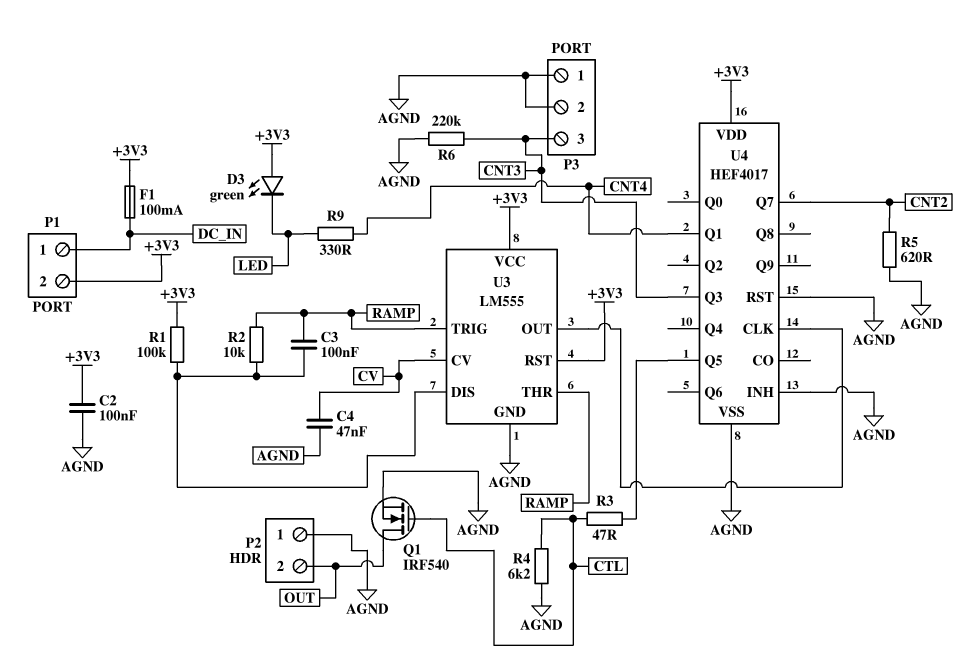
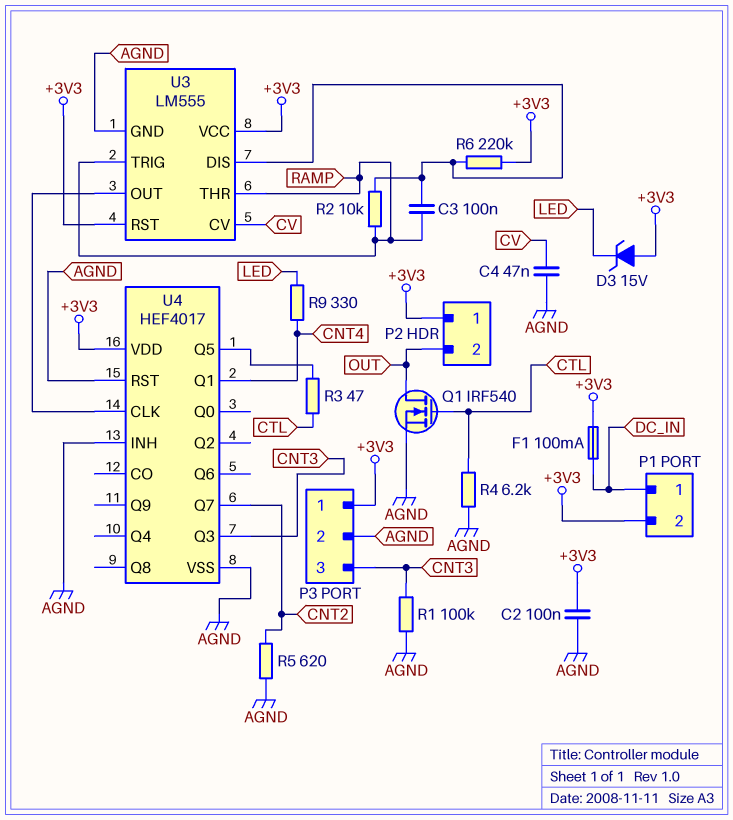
D3: LED green (A +3V3, K LED) -> zener 15V (A +3V3, K LED)
P2 pin 1: AGND -> +3V3
P3 pin 1: AGND -> +3V3
R1: 100k (+3V3, U3/DIS) -> 100k (AGND, CNT3)
R6: 220k (AGND, CNT3) -> 220k (+3V3, U3/DIS)

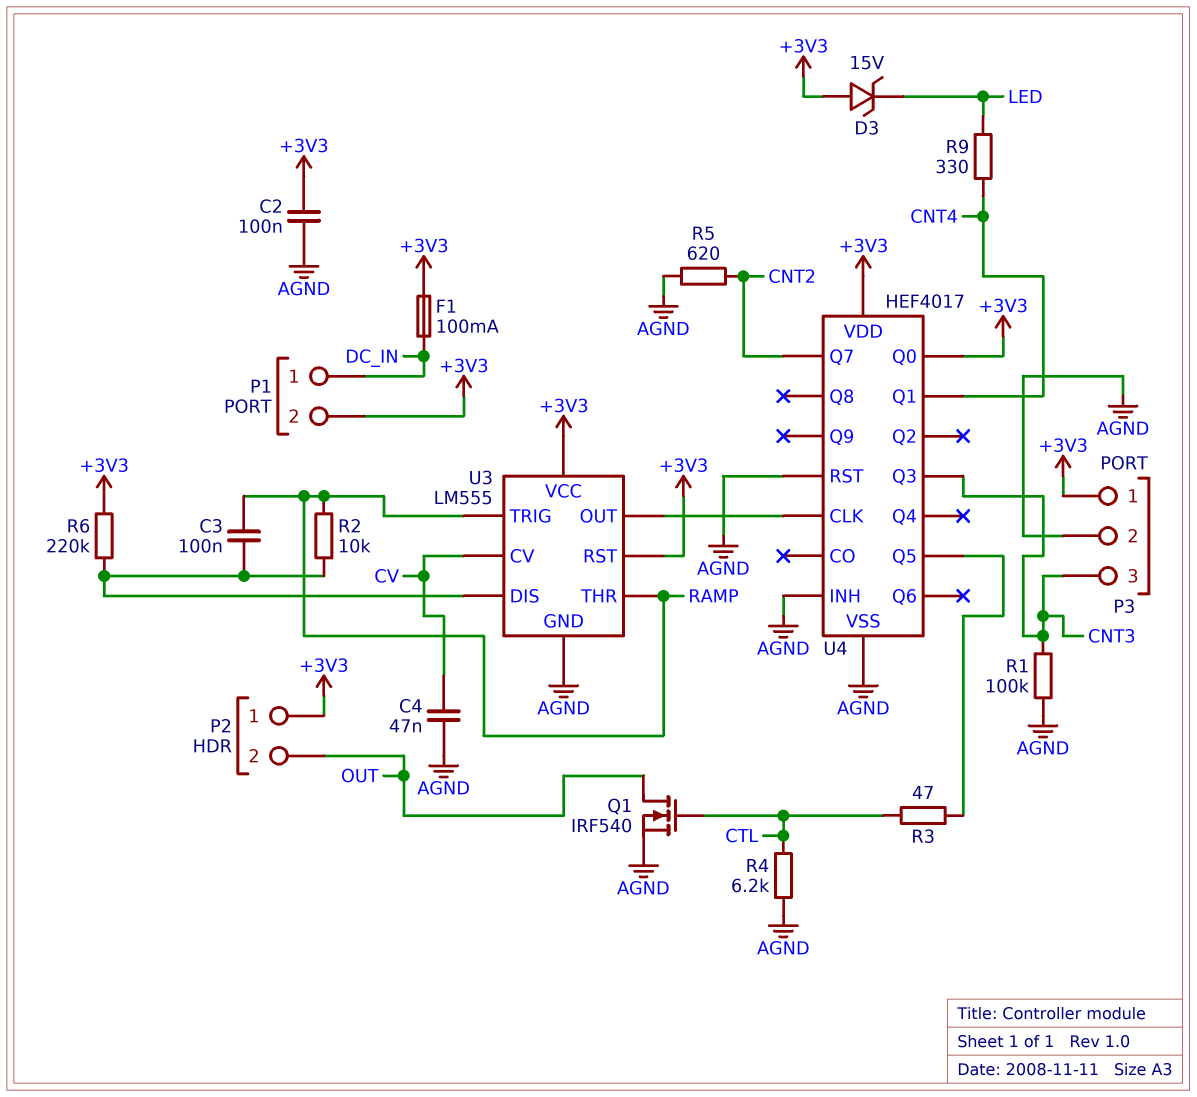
U4 pin Q0: none -> +3V3

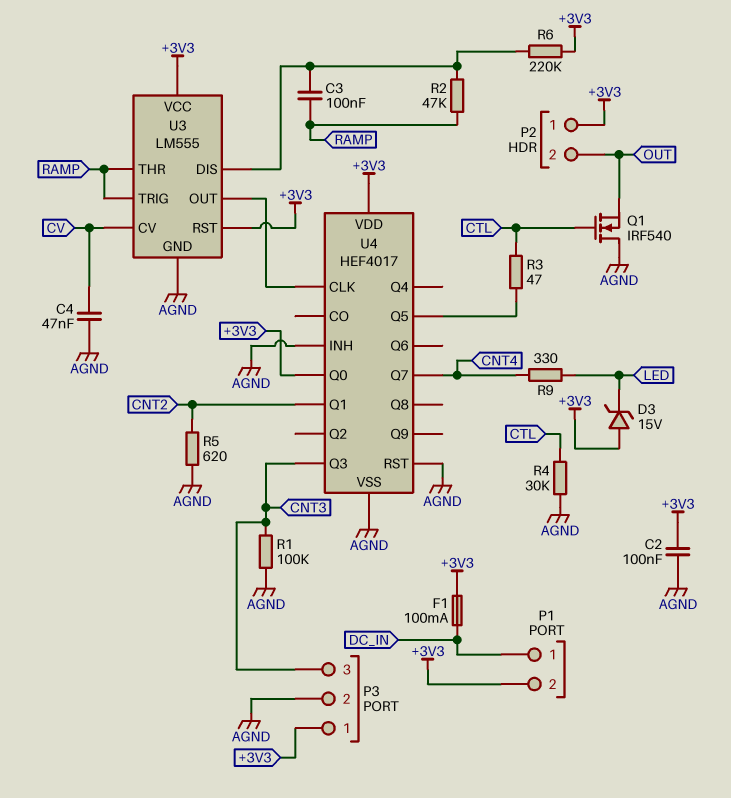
Q1: NMOS IRF540 (G CTL, D OUT, S AGND) -> NMOS IRF540 (G CTL, D AGND, S OUT)
R2: 10k (RAMP, U3/DIS) -> 47k (RAMP, U3/DIS)
R4: 6.2k (AGND, CTL) -> 30k (AGND, CTL)
U4 pin Q1: CNT4 -> CNT2
U4 pin Q7: CNT2 -> CNT4

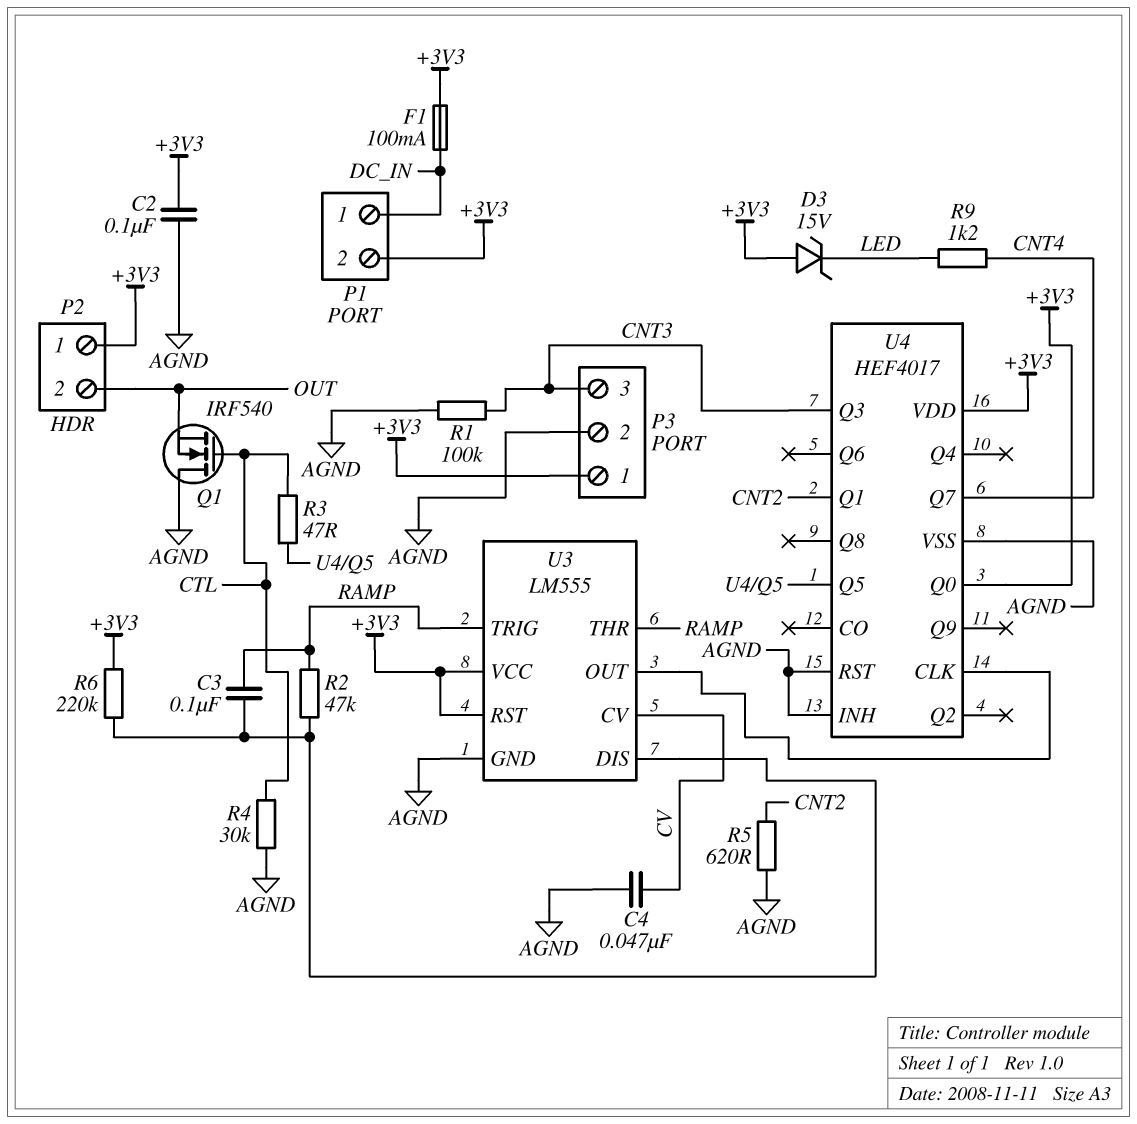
R9: 330 (CNT4, LED) -> 1.2k (CNT4, LED)

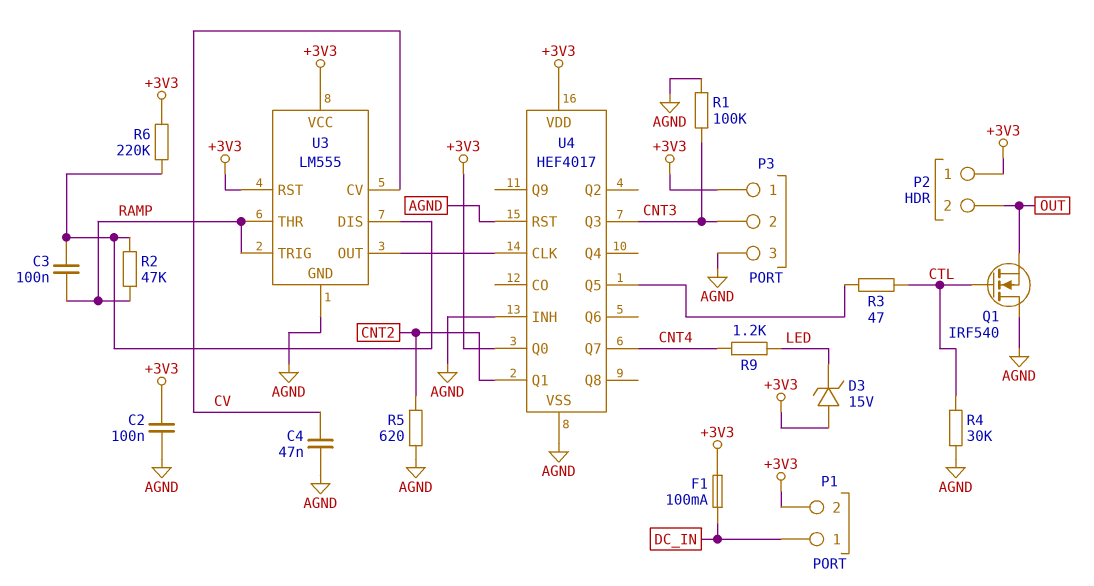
P3 pin 2: AGND -> CNT3
P3 pin 3: CNT3 -> AGND

